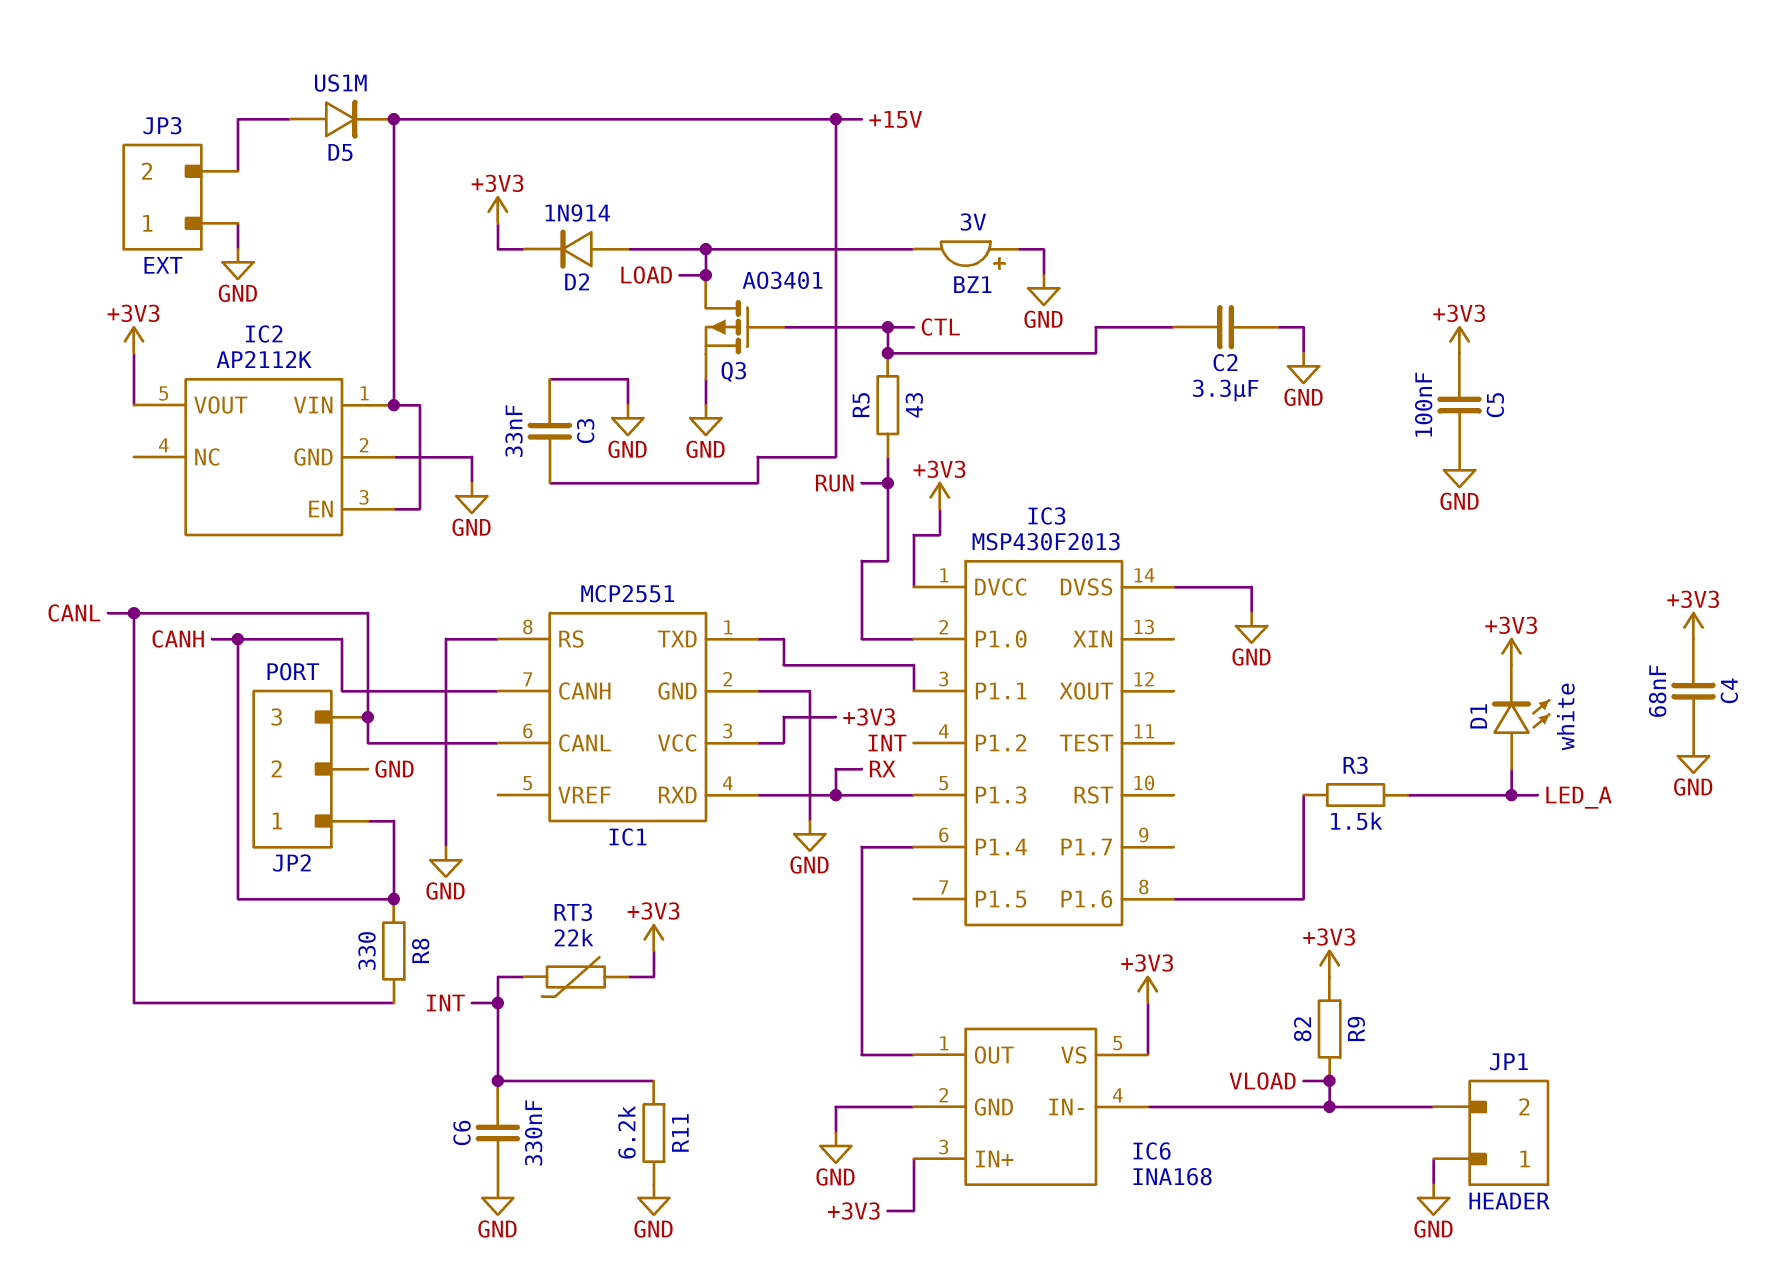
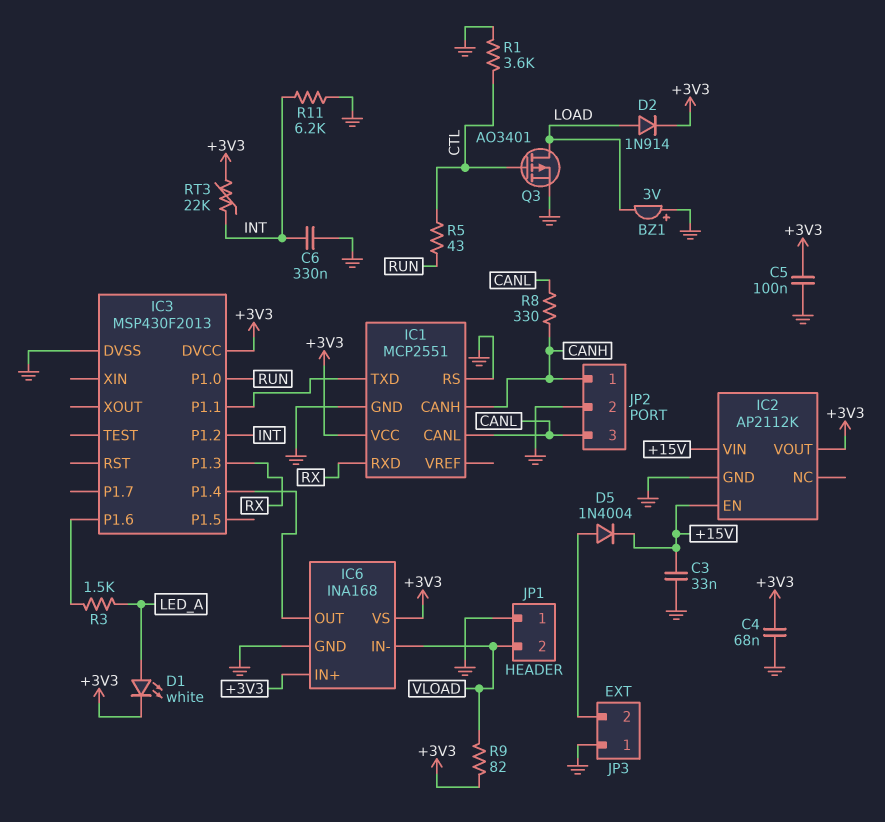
C2: 3.3uF (CTL, GND) -> none
D5: diode US1M (A JP3/2, K +15V) -> diode 1N4004 (A JP3/2, K +15V)
R1: none -> 3.6k (CTL, GND)

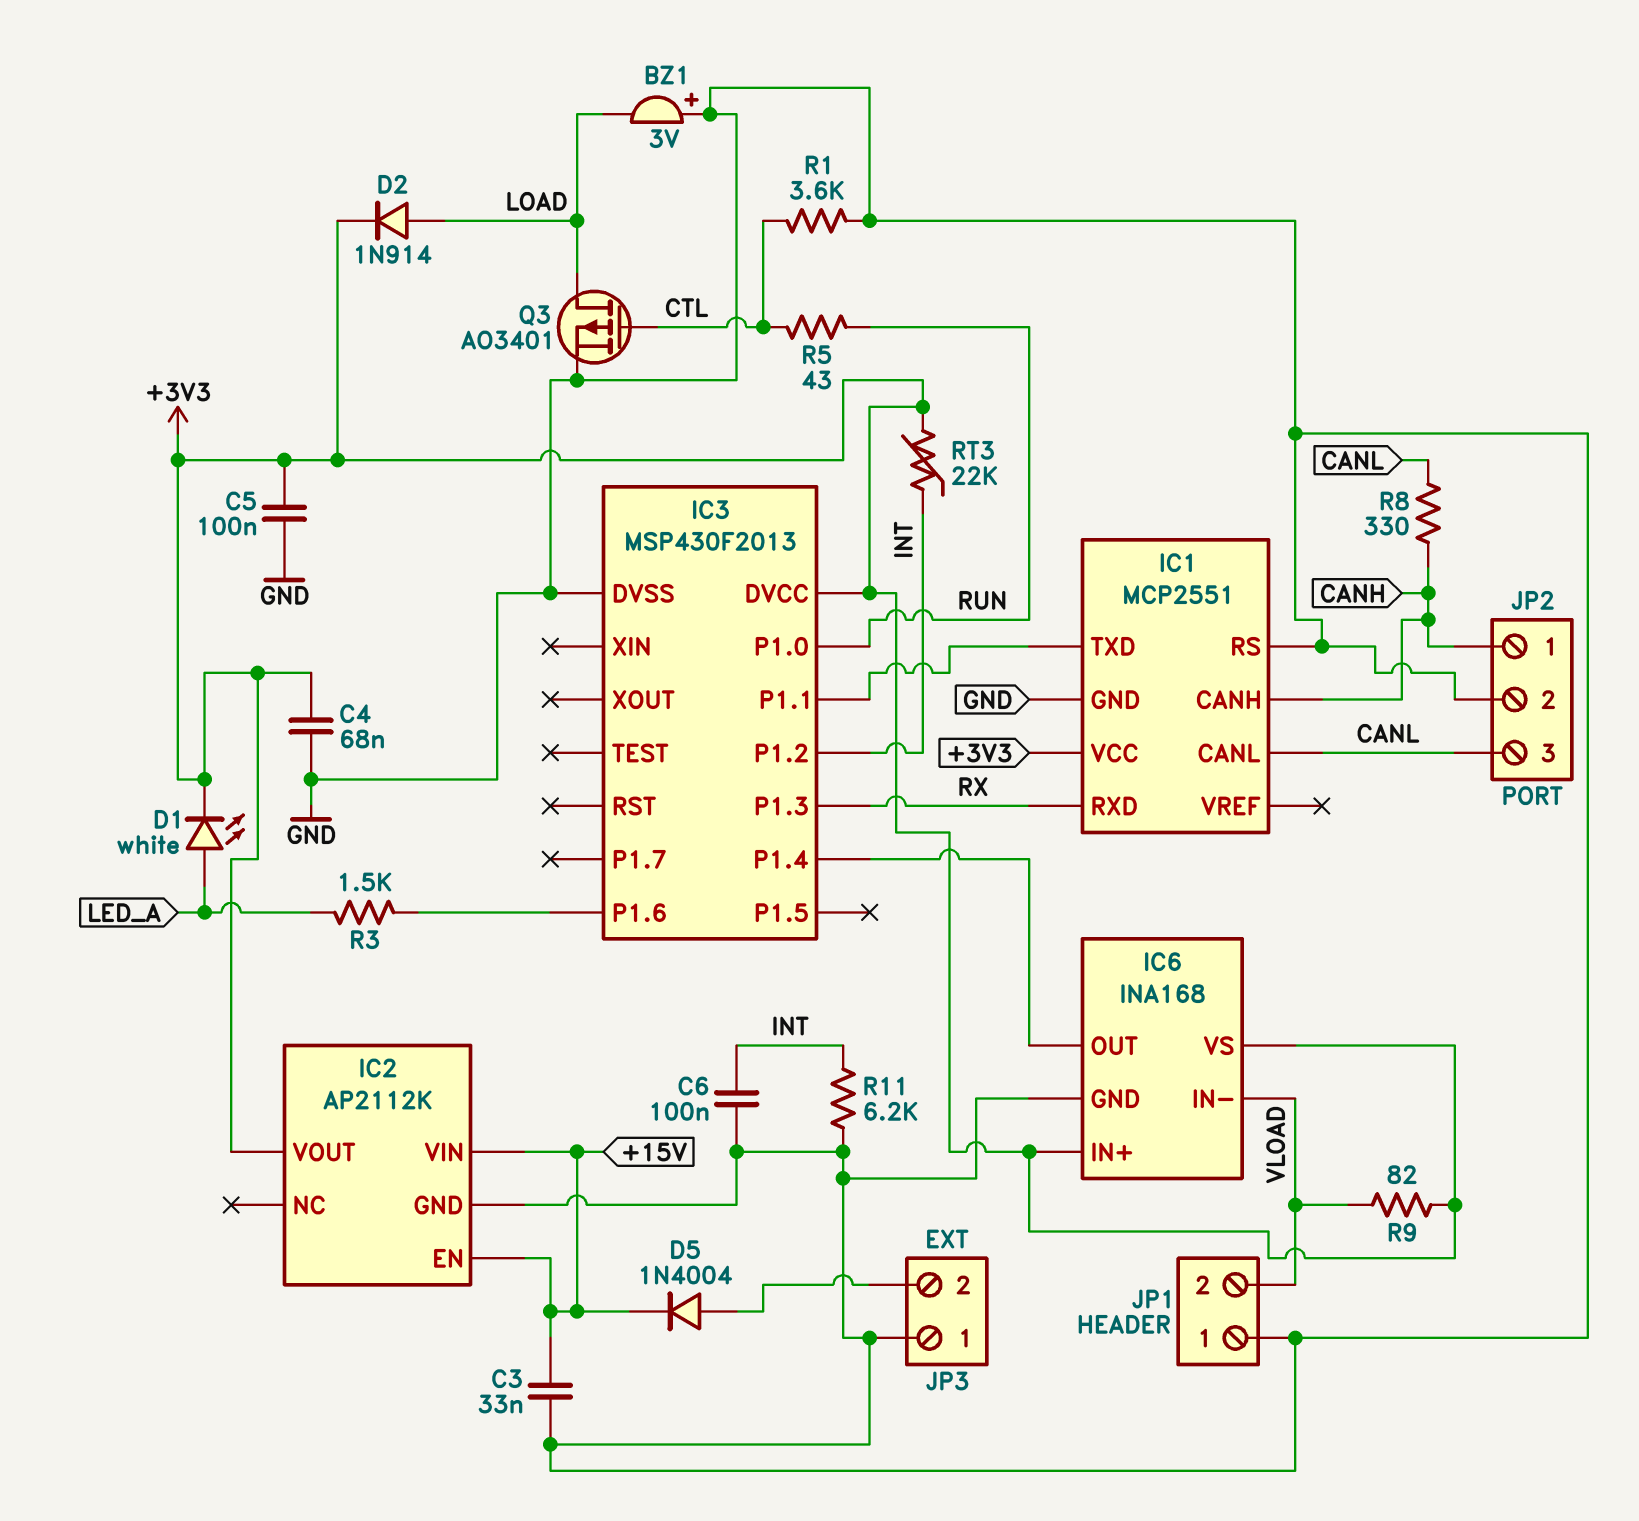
C6: 330nF (GND, INT) -> 100nF (GND, INT)

